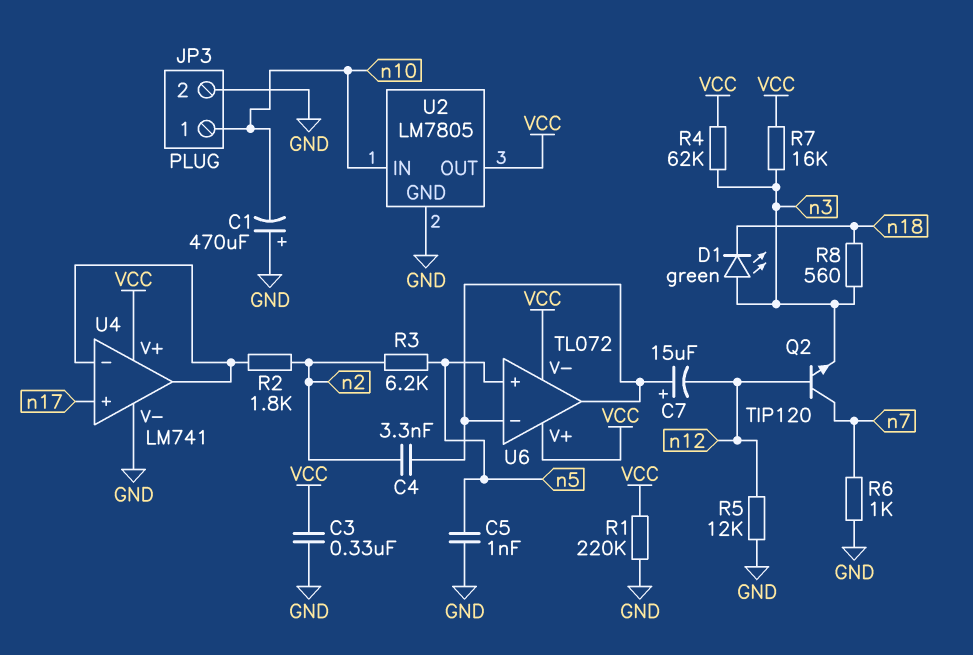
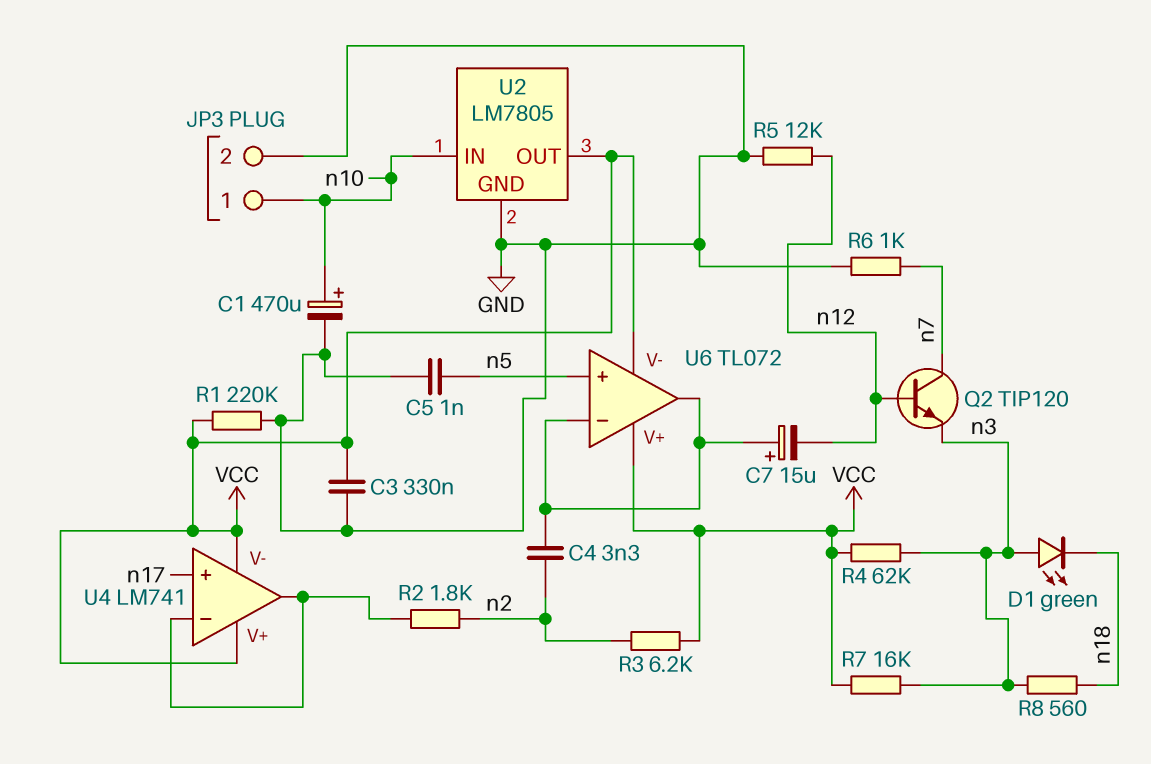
C1: 470uF (plus GND, minus n10) -> 470uF (plus n10, minus GND)
R3: 6.2k (n2, n5) -> 6.2k (VCC, n2)
U4 pin V-: GND -> VCC

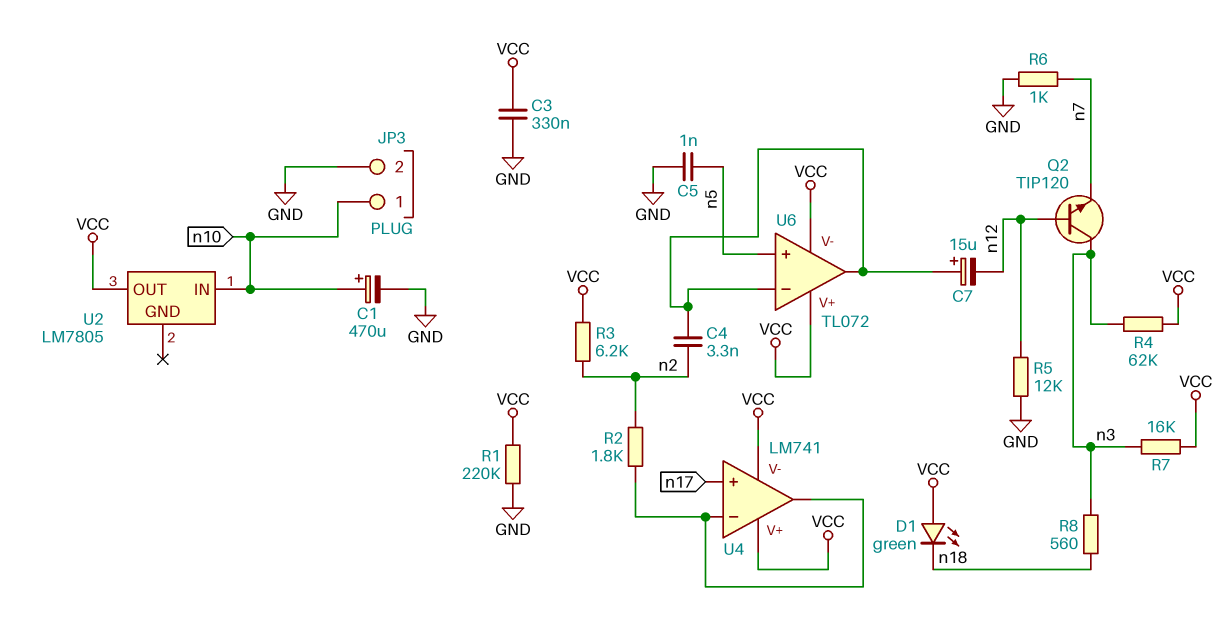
D1: LED green (A n3, K n18) -> LED green (A VCC, K n18)
Q2: NPN TIP120 (B n12, C n7, E n3) -> NPN TIP120 (B n12, C n3, E n7)
U2 pin GND: GND -> none

